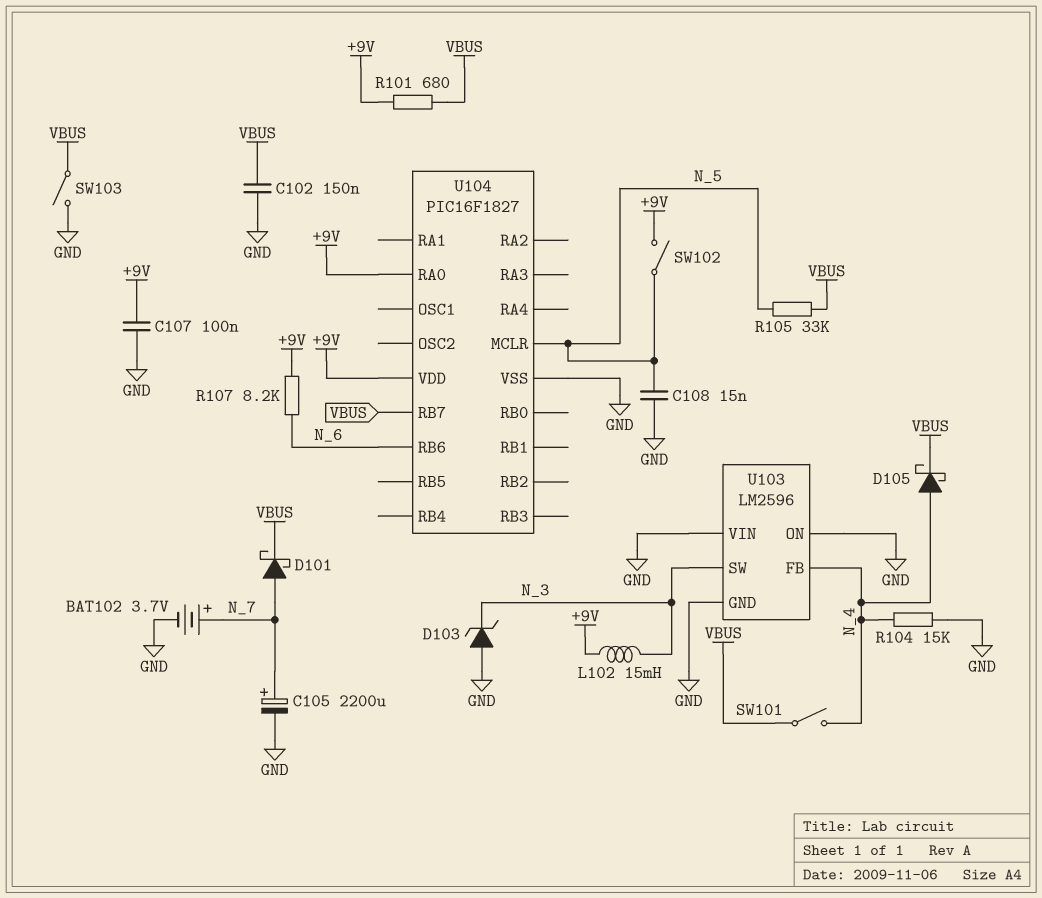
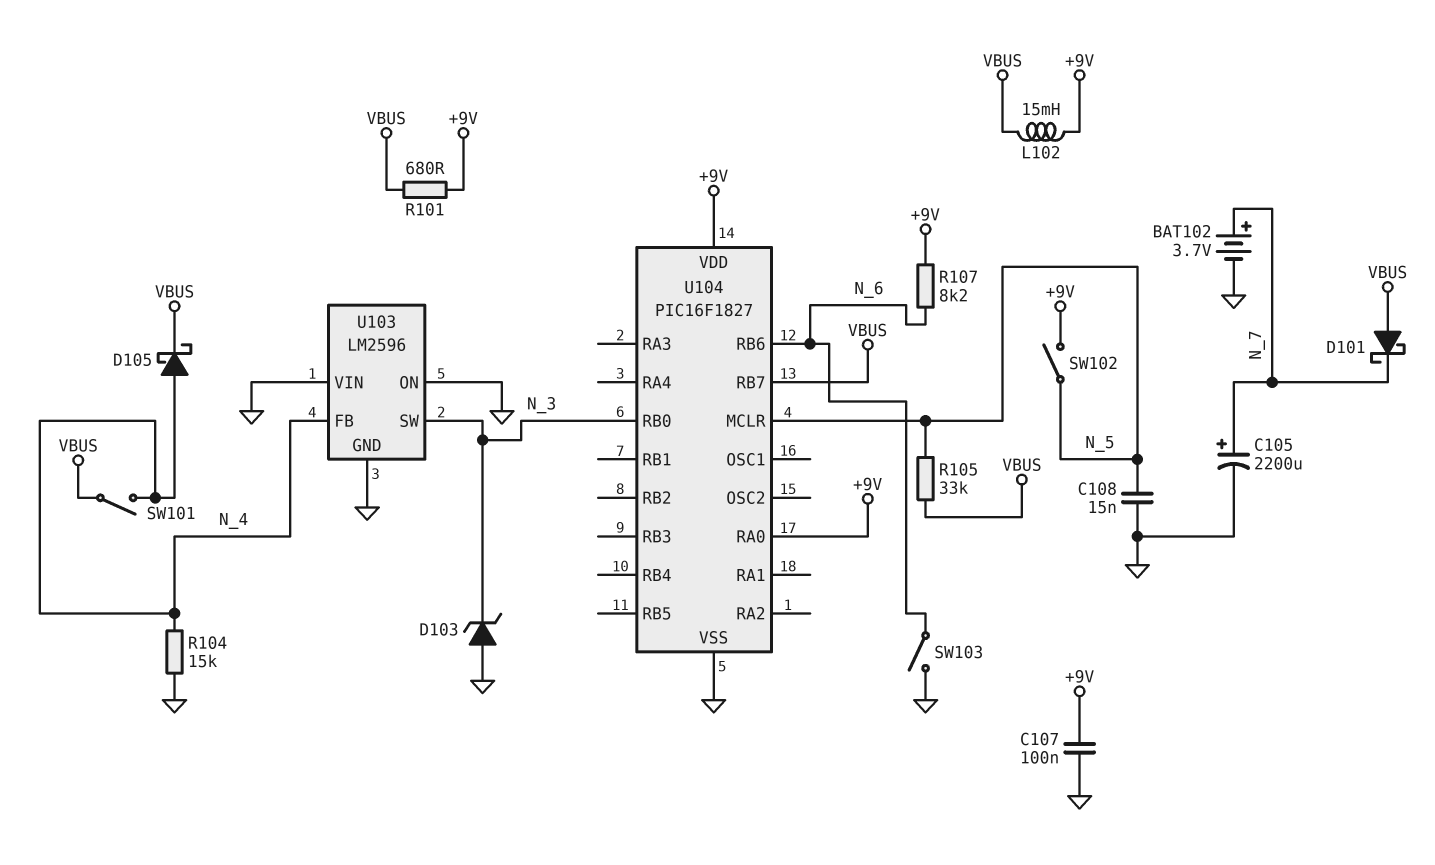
C102: 150nF (GND, VBUS) -> none
D101: schottky (A N_7, K VBUS) -> schottky (A VBUS, K N_7)
L102: 15mH (+9V, N_3) -> 15mH (+9V, VBUS)
SW103: switch (GND, VBUS) -> switch (GND, N_6)
U104 pin RB0: none -> N_3

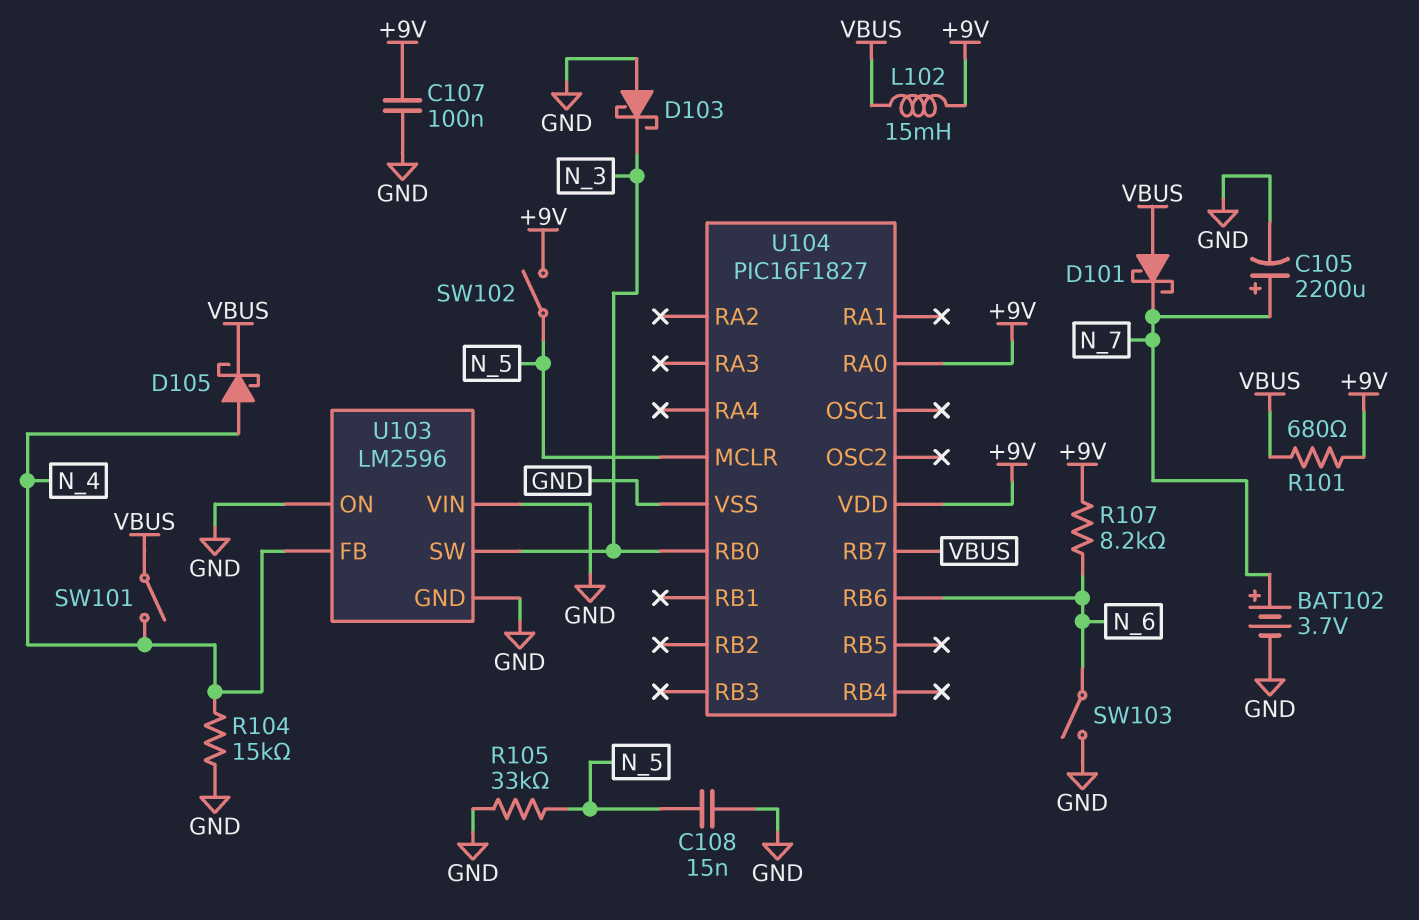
D103: zener (A GND, K N_3) -> schottky (A GND, K N_3)
R105: 33k (N_5, VBUS) -> 33k (GND, N_5)

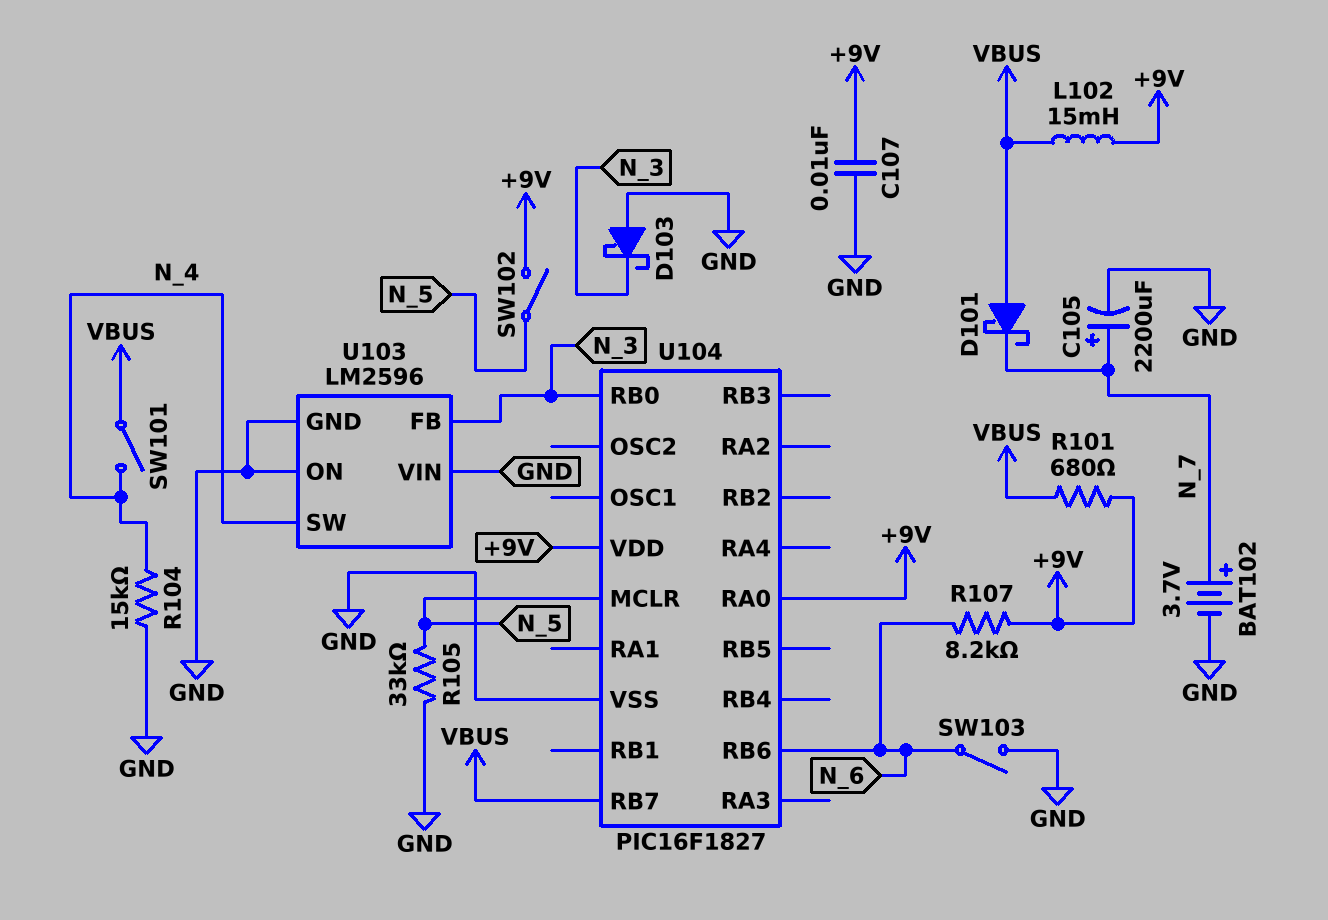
C107: 100nF (+9V, GND) -> 10nF (+9V, GND)
C108: 15nF (GND, N_5) -> none
D105: schottky (A N_4, K VBUS) -> none
U103 pin FB: N_4 -> N_3
U103 pin SW: N_3 -> N_4

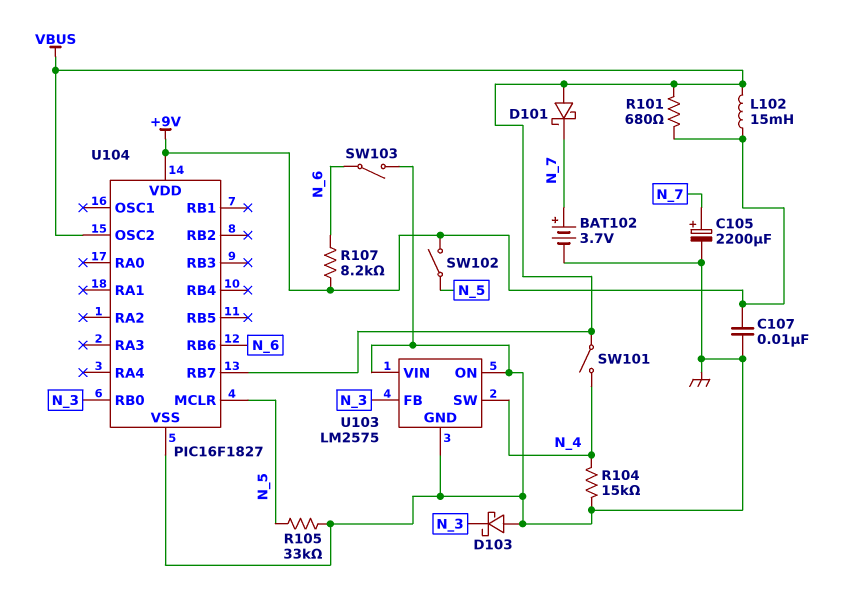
U103: LM2596 -> LM2575
U104 pin OSC2: none -> VBUS
U104 pin RA0: +9V -> none

